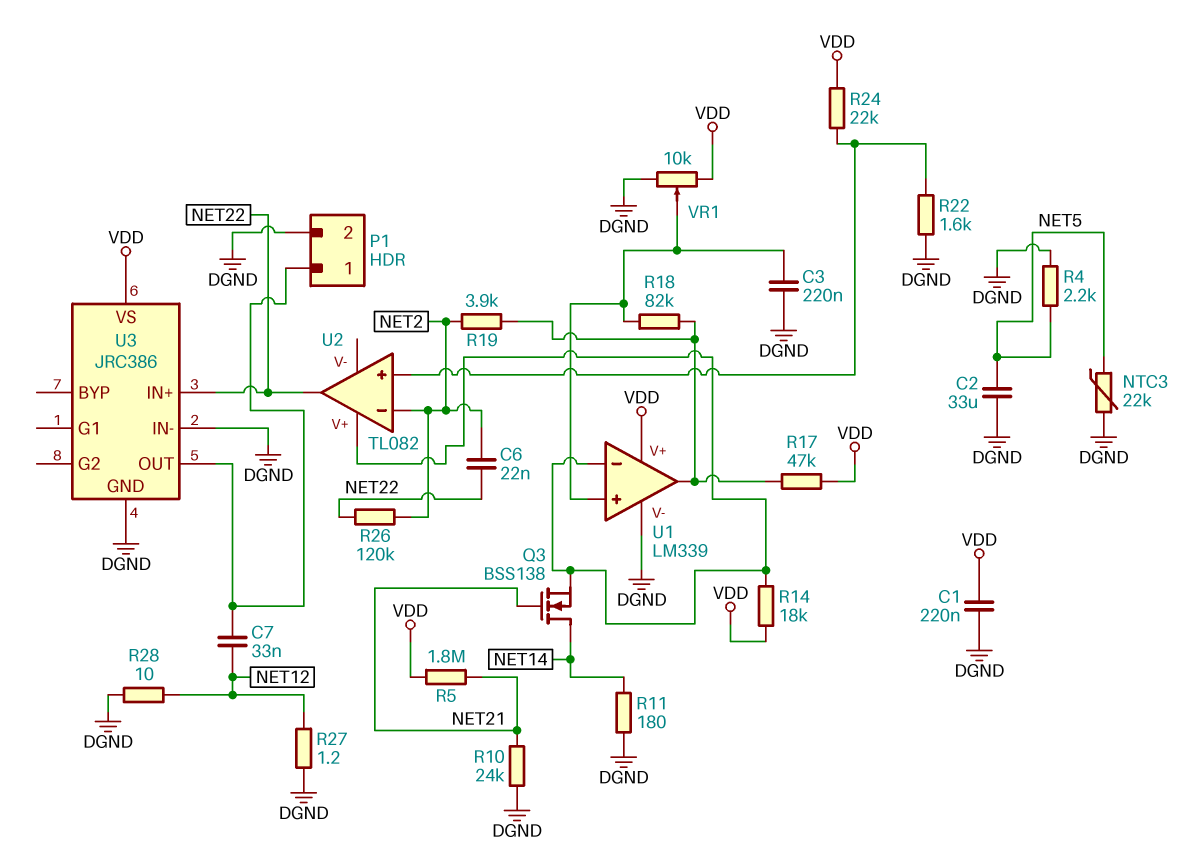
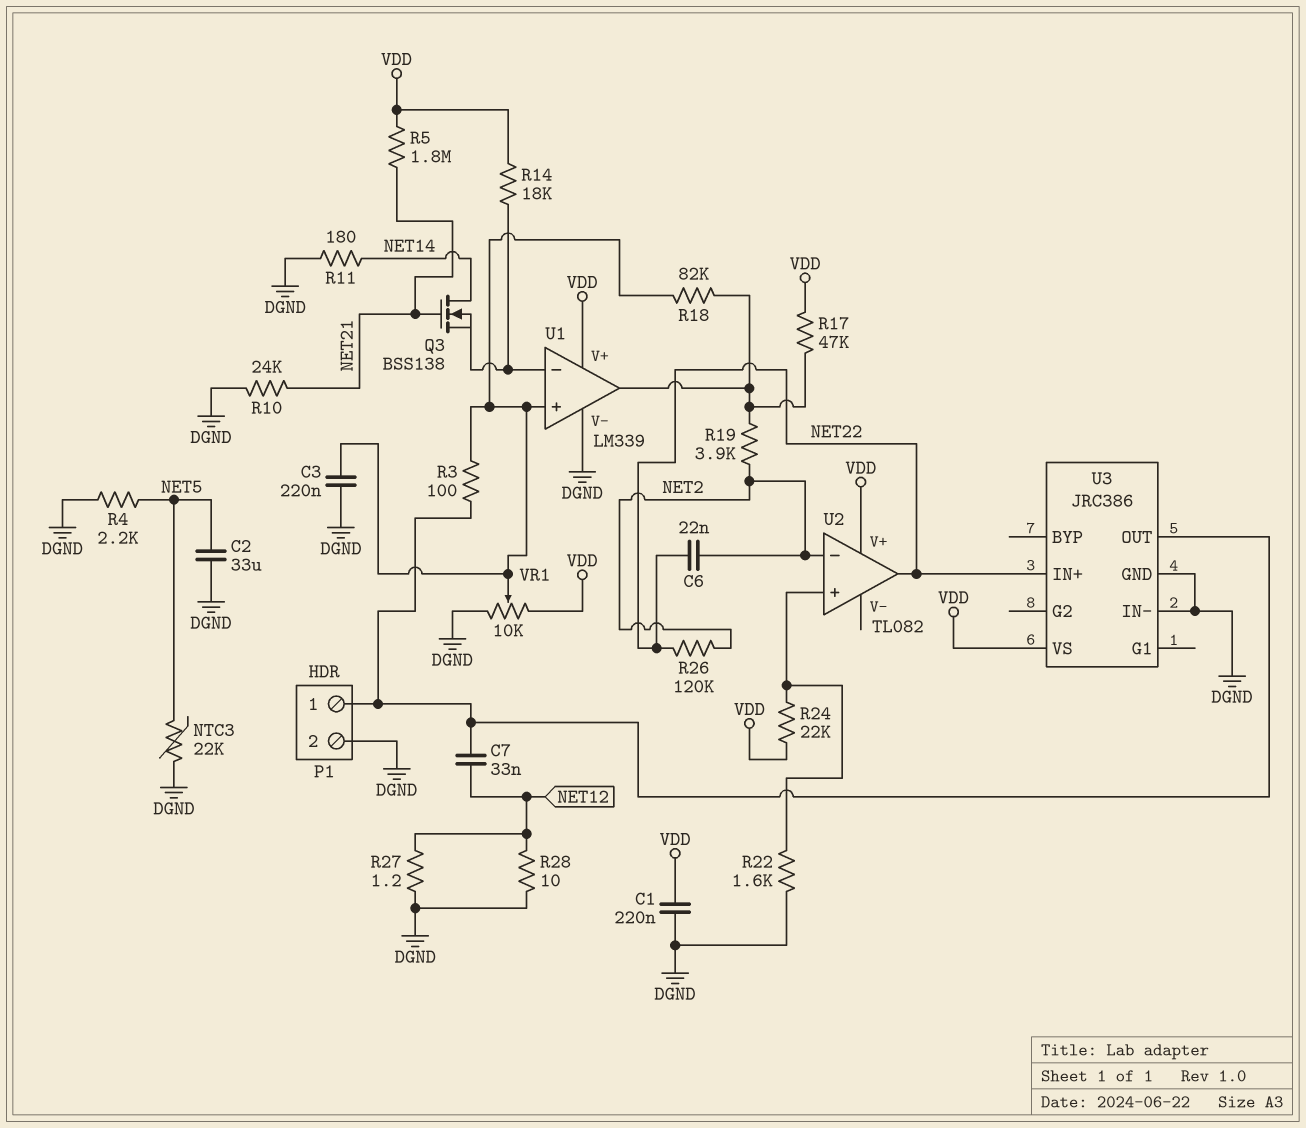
R3: none -> 100 (P1/1, U1/in+)
U2 pin V+: U1/in- -> VDD

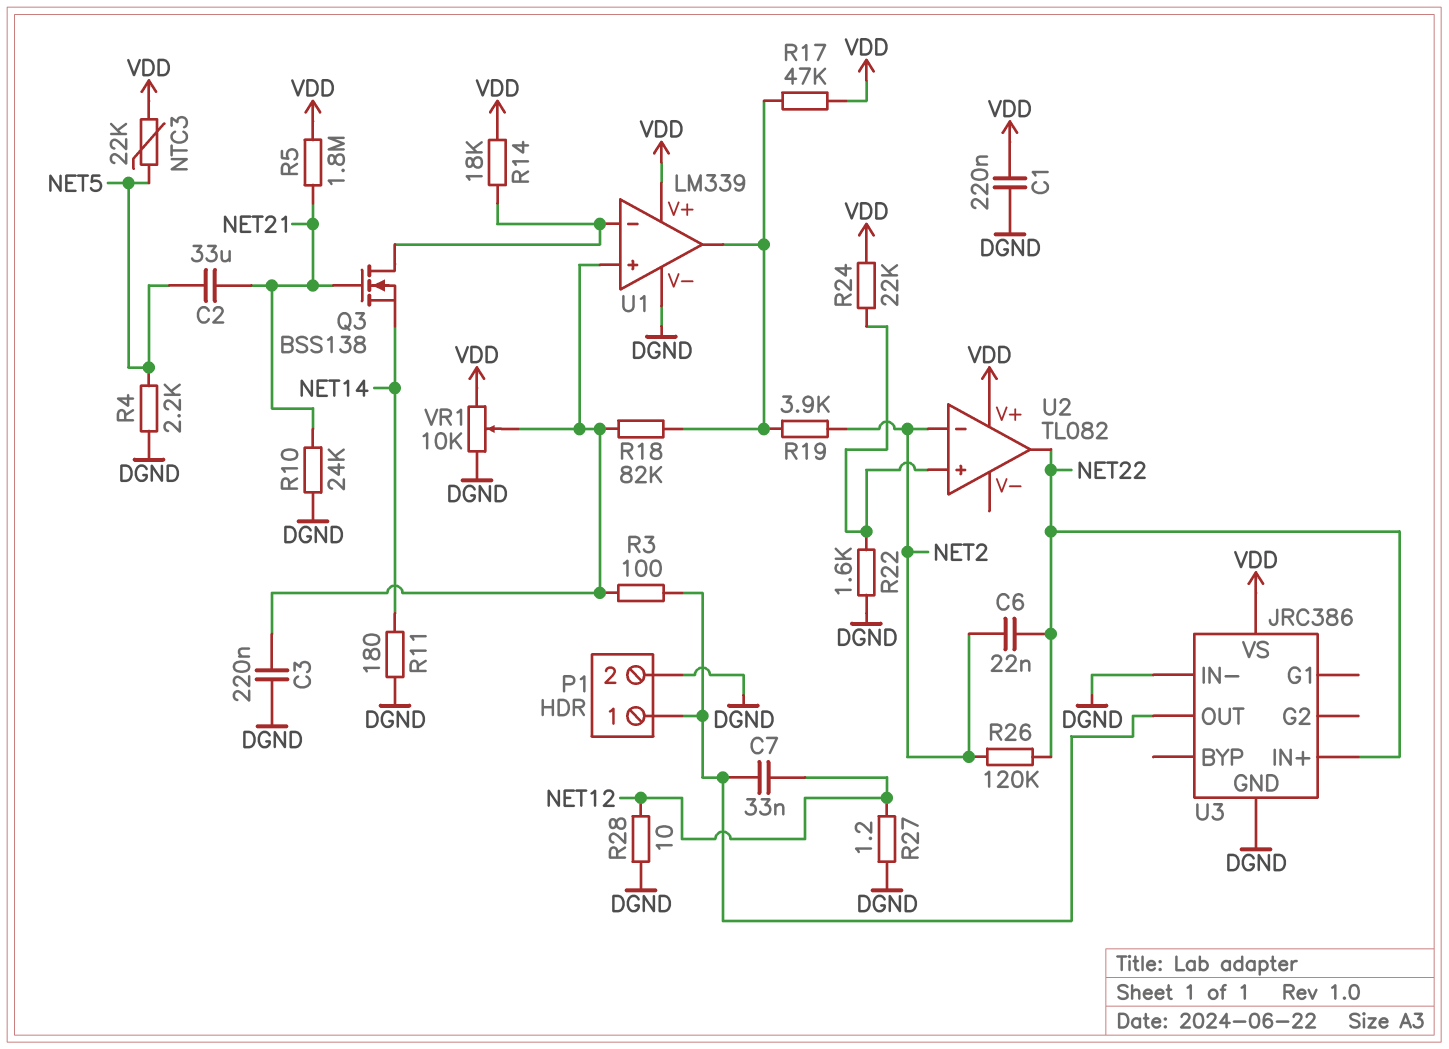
C2: 33uF (DGND, NET5) -> 33uF (NET5, NET21)
NTC3: 22k (DGND, NET5) -> 22k (NET5, VDD)
Q3: NMOS BSS138 (G NET21, D NET14, S U1/in-) -> NMOS BSS138 (G NET21, D U1/in-, S NET14)

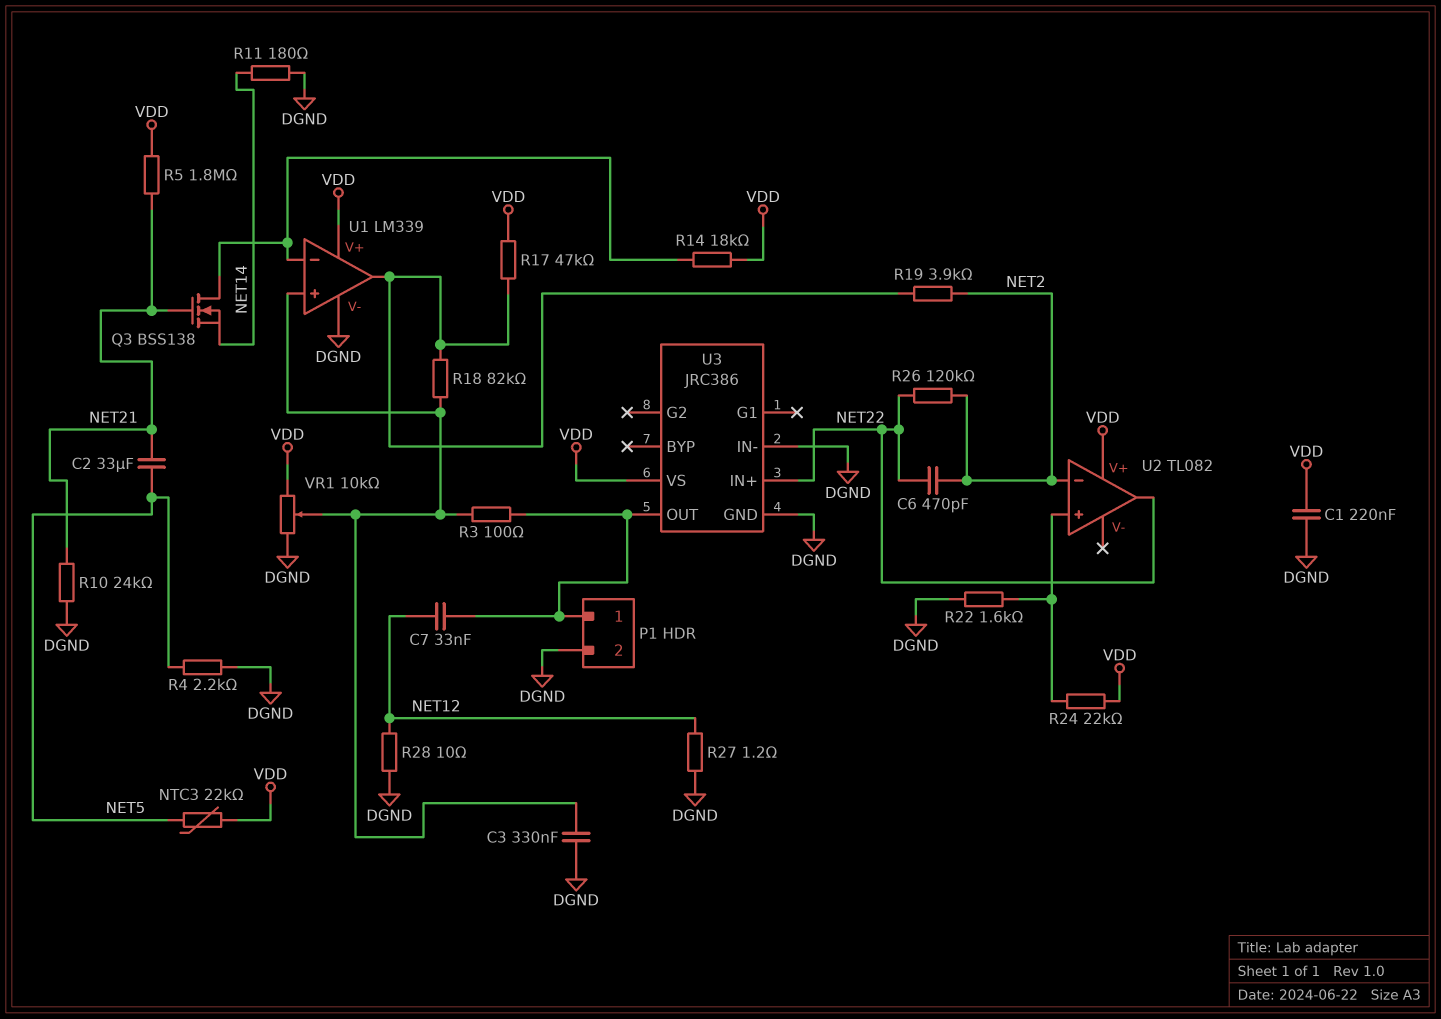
C3: 220nF (DGND, U1/in+) -> 330nF (DGND, U1/in+)
C6: 22nF (NET2, NET22) -> 470pF (NET2, NET22)

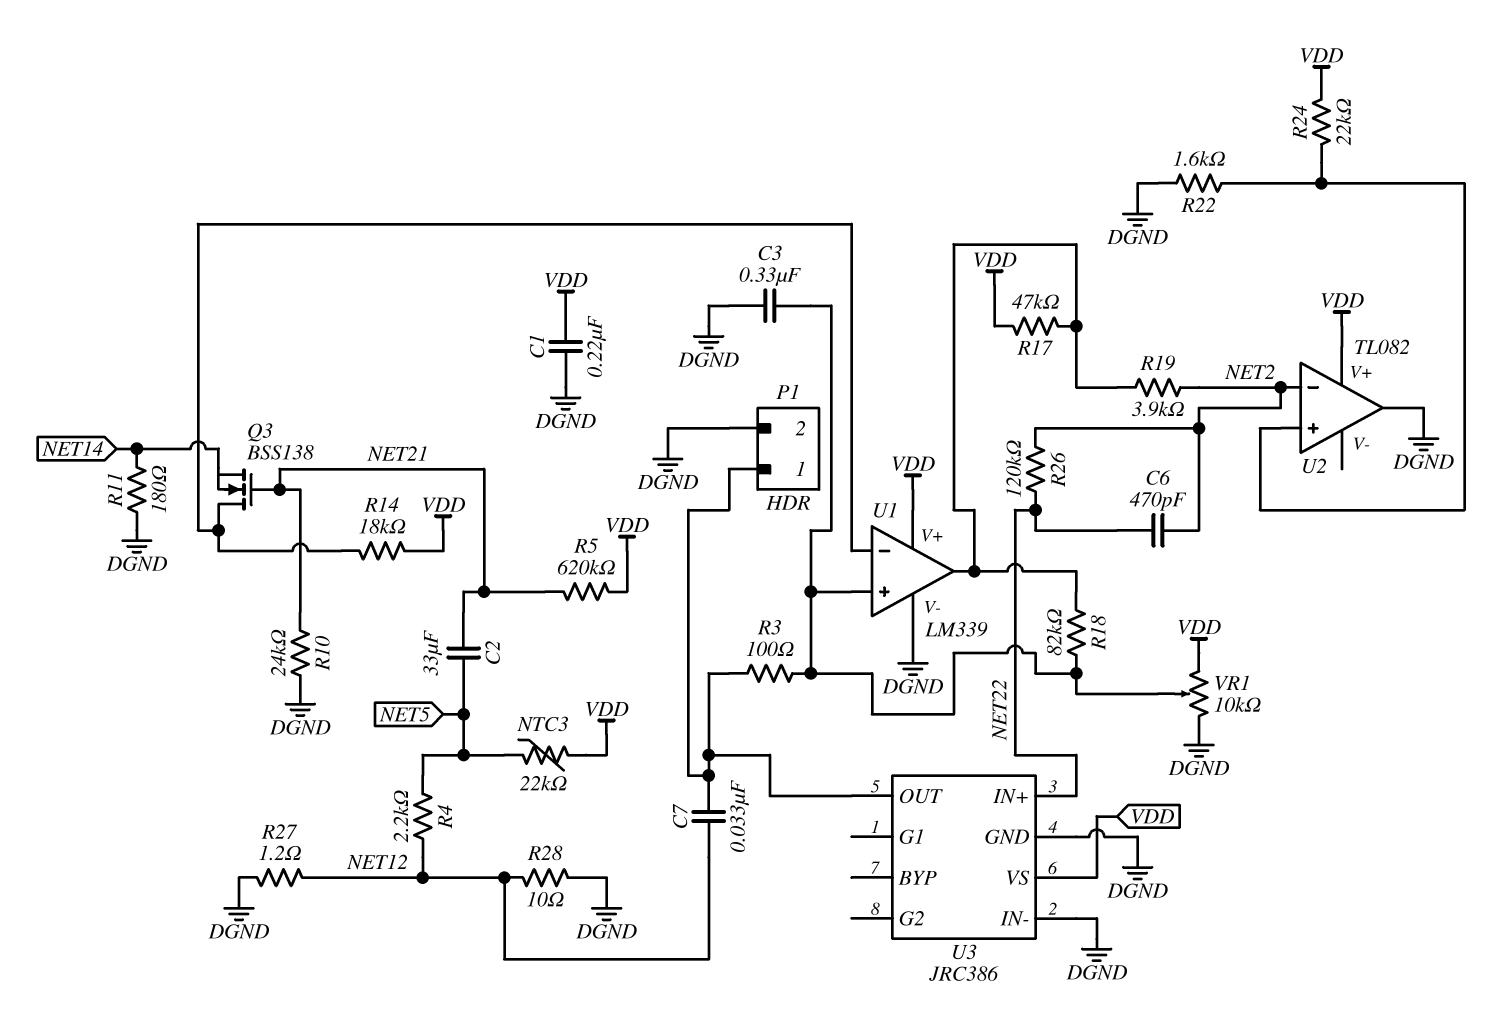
R4: 2.2k (DGND, NET5) -> 2.2k (NET5, NET12)
R5: 1.8M (NET21, VDD) -> 620k (NET21, VDD)
U2 pin out: NET22 -> DGND

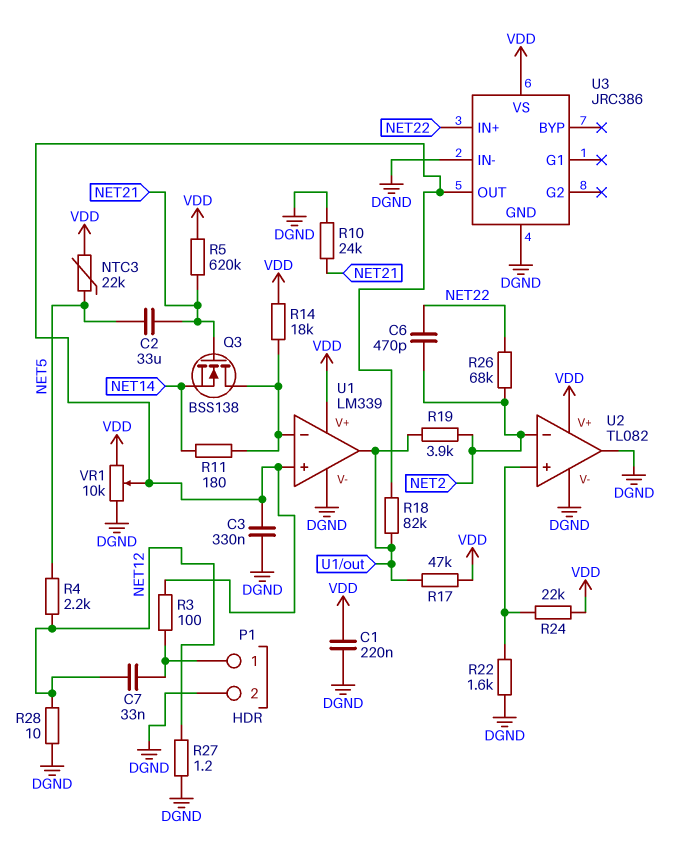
R11: 180 (DGND, NET14) -> 180 (NET14, U1/in-)
R26: 120k (NET2, NET22) -> 68k (NET2, NET22)
U2 pin V-: none -> DGND
U3 pin OUT: P1/1 -> U1/in+

